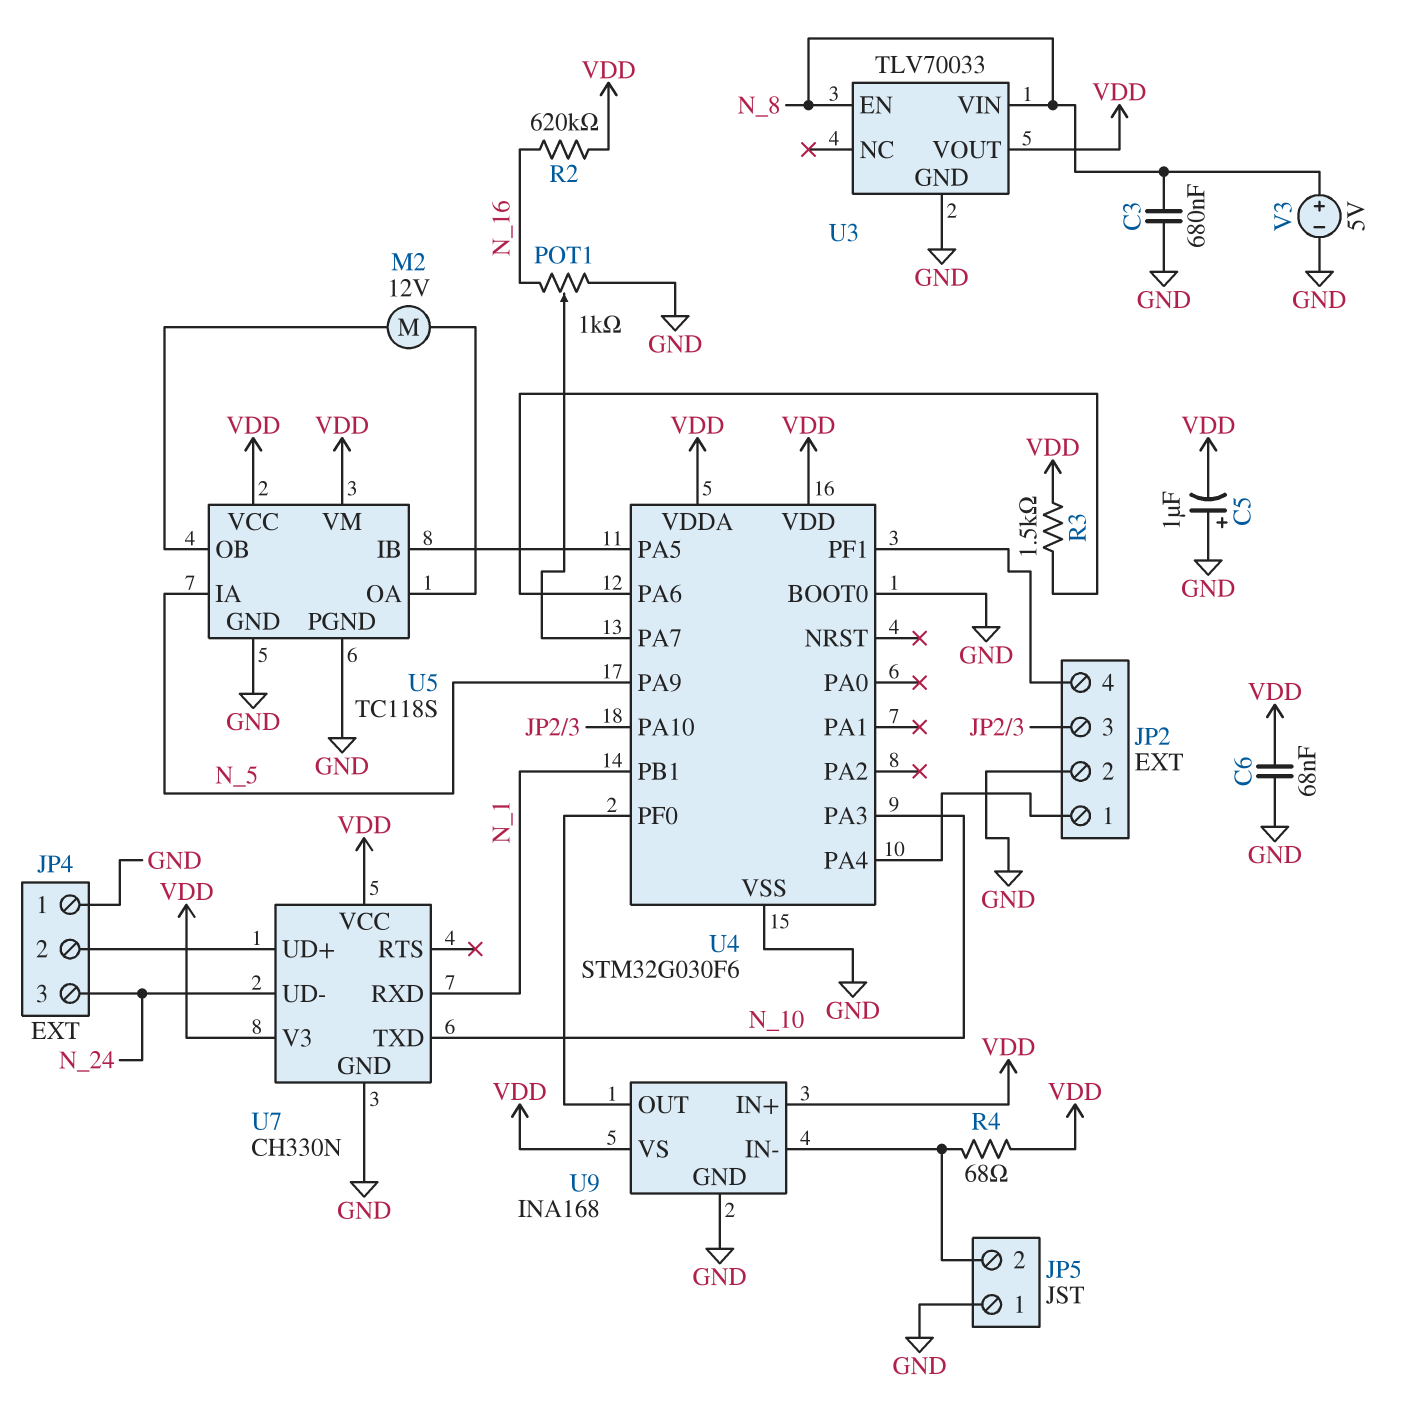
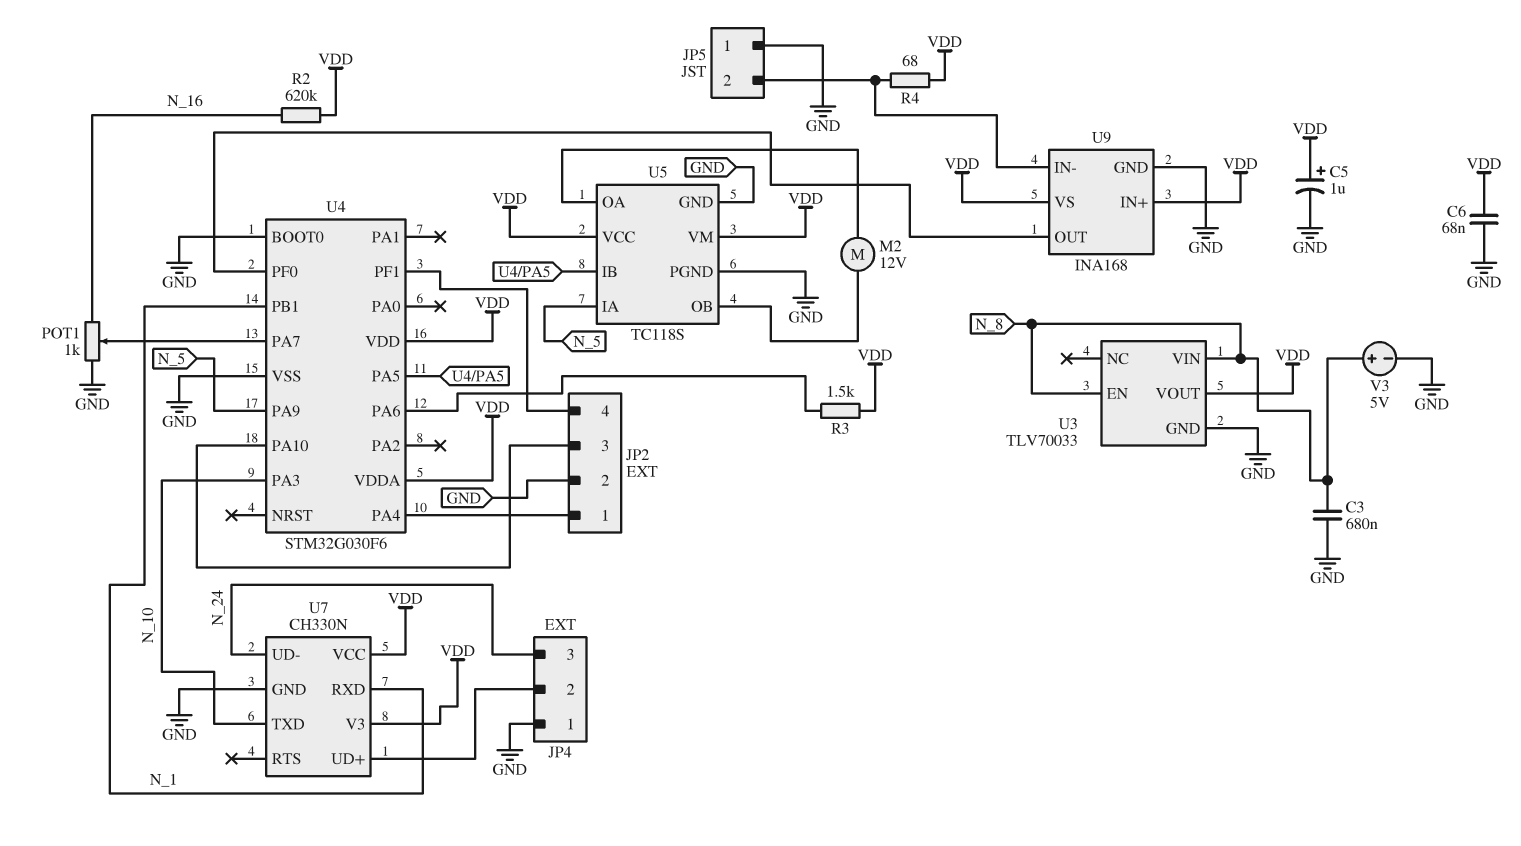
C5: 1uF (plus GND, minus VDD) -> 1uF (plus VDD, minus GND)

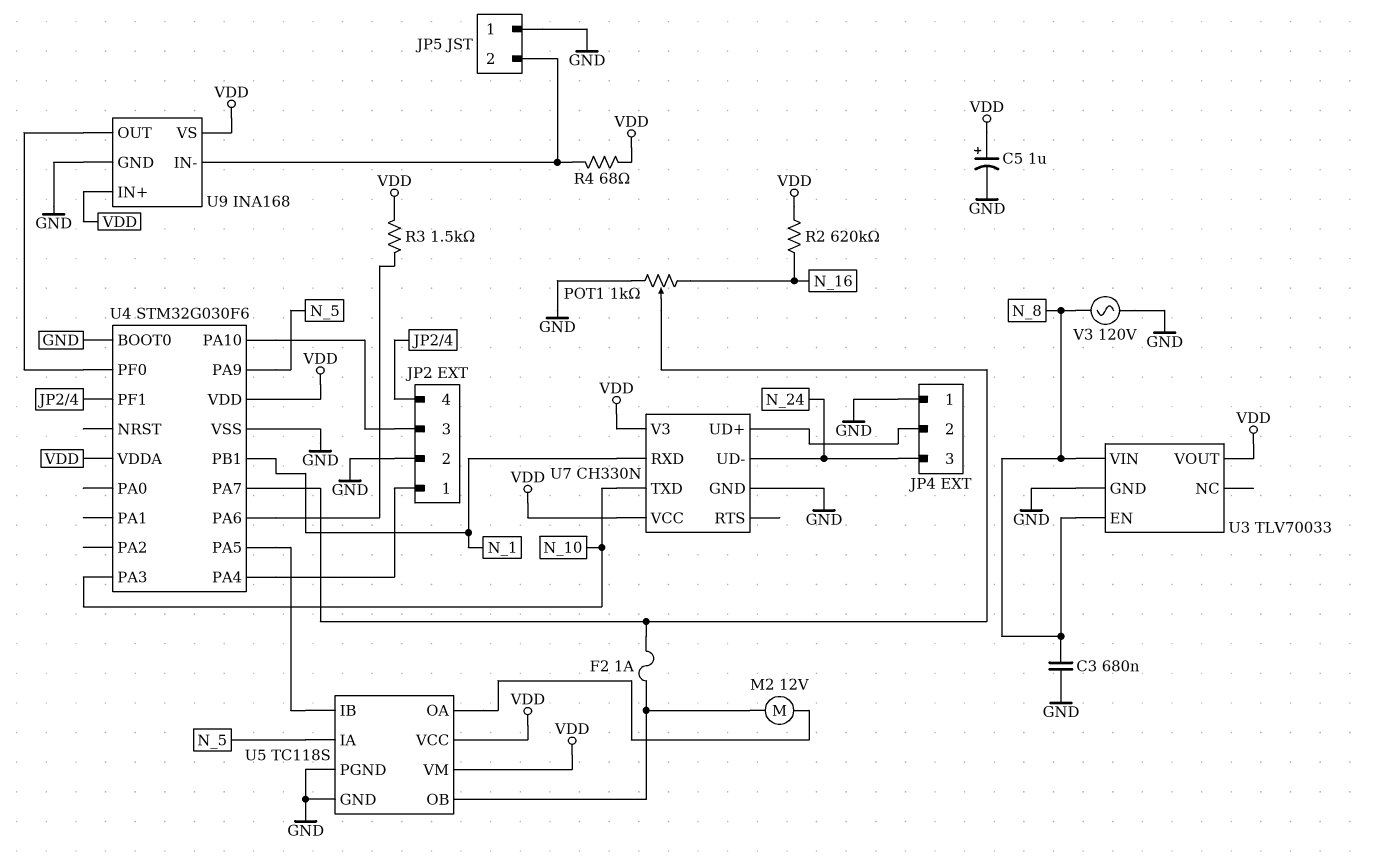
C6: 68nF (GND, VDD) -> none
F2: none -> 1A (U4/PA7, U5/OB)
V3: 5V (plus N_8, minus GND) -> AC 120V (GND, N_8)

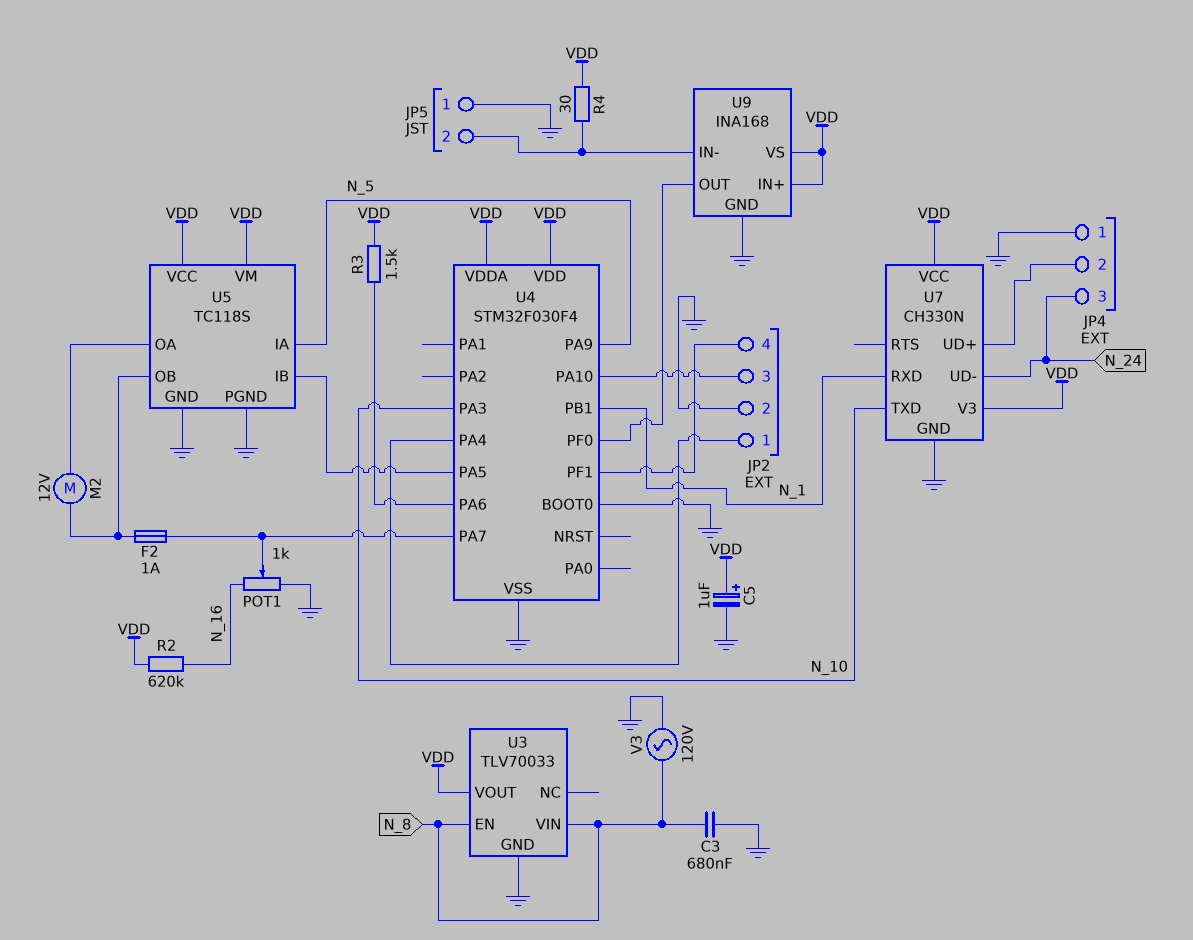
R4: 68 (JP5/2, VDD) -> 30 (JP5/2, VDD)
U4: STM32G030F6 -> STM32F030F4

